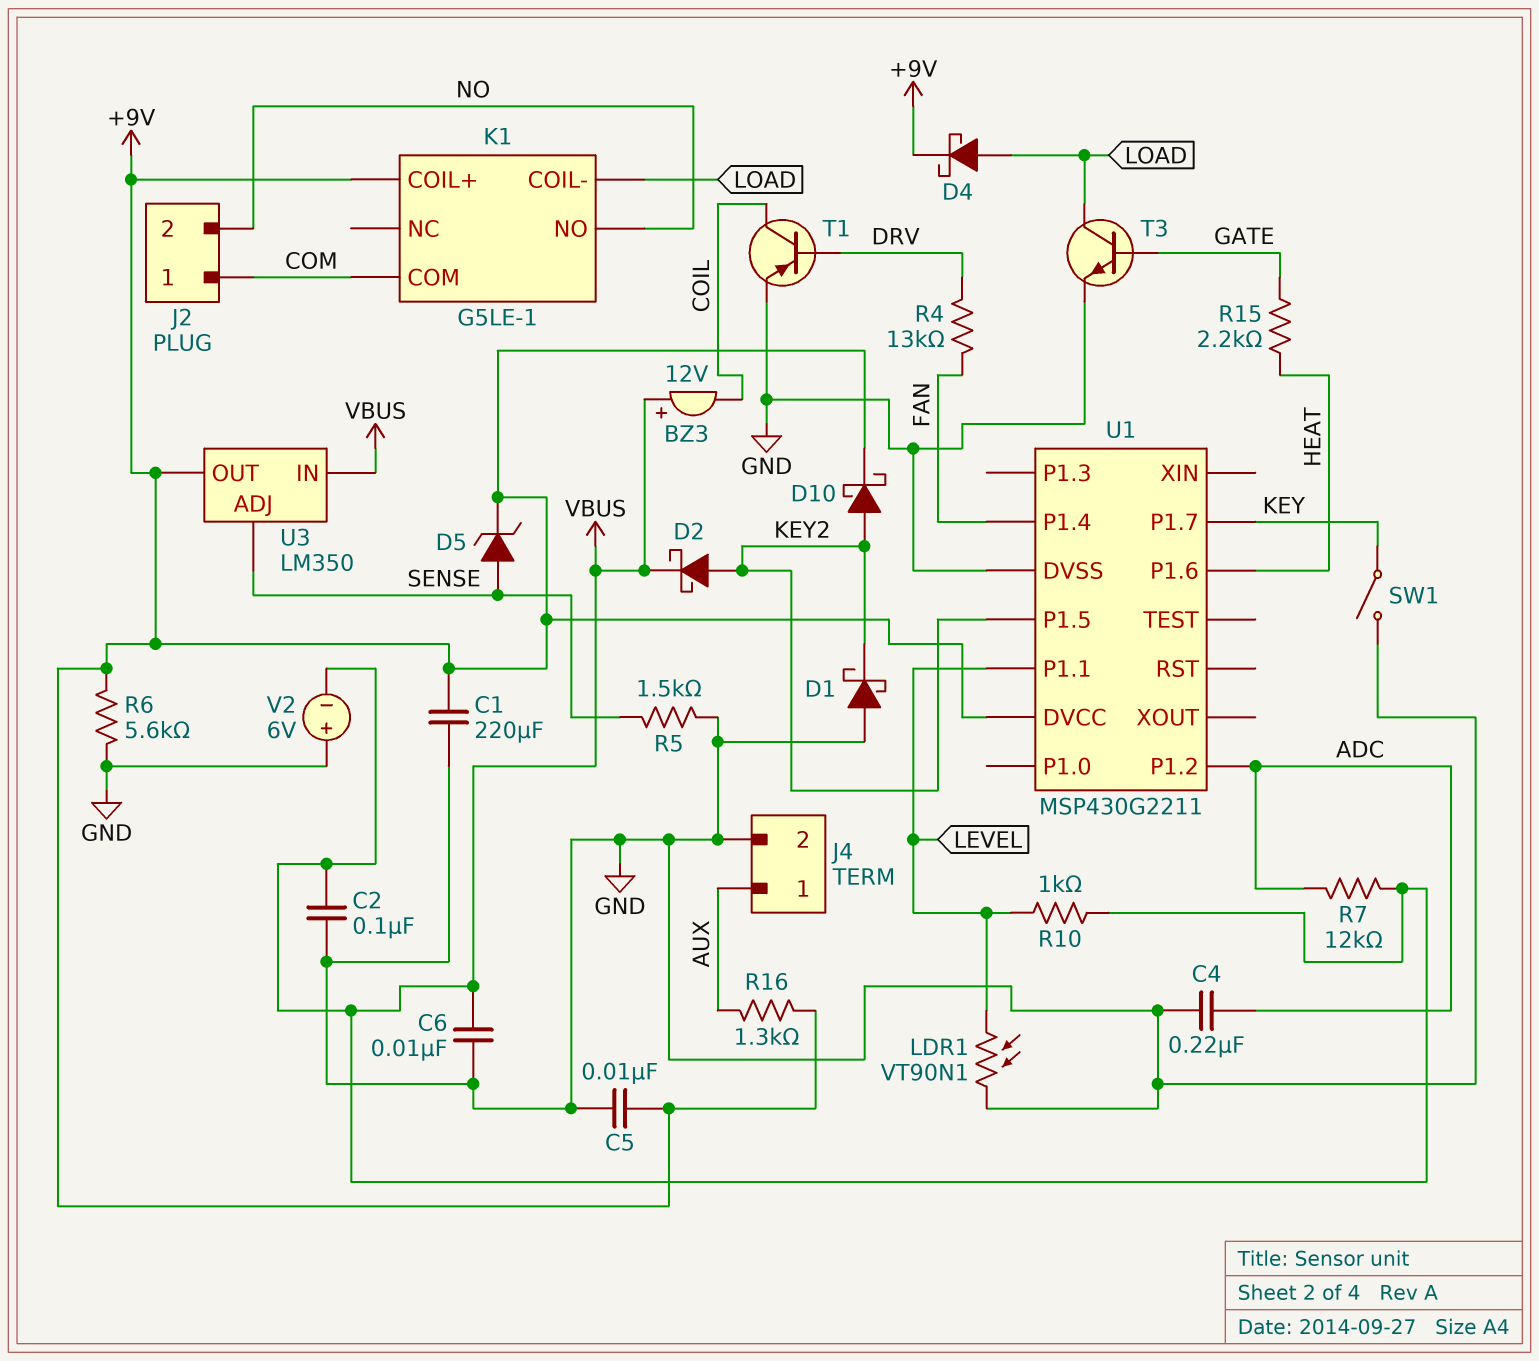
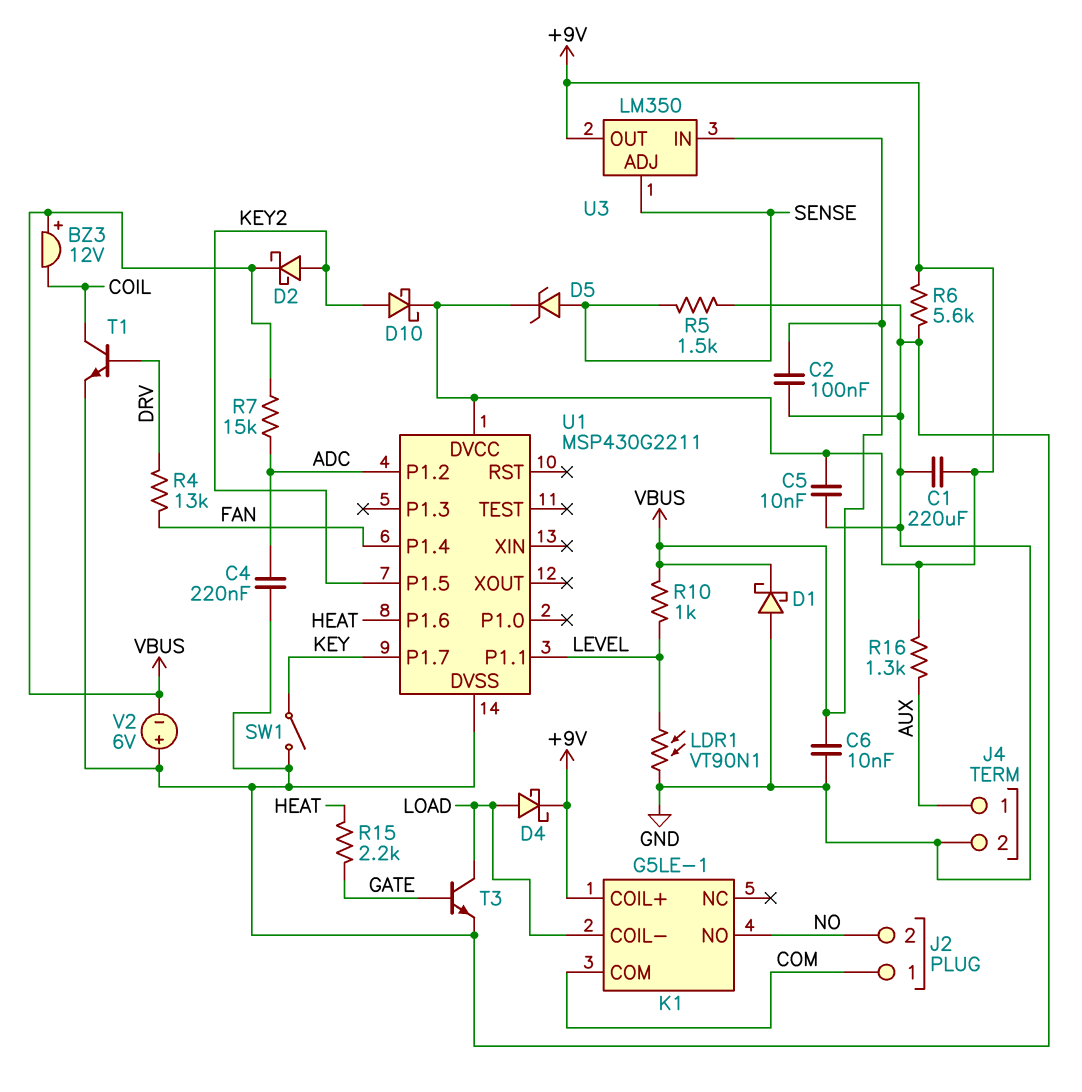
D1: schottky (A GND, K KEY2) -> schottky (A GND, K VBUS)
R7: 12k (ADC, VBUS) -> 15k (ADC, VBUS)
T1: PNP (B DRV, C COIL, E GND) -> NPN (B DRV, C COIL, E GND)

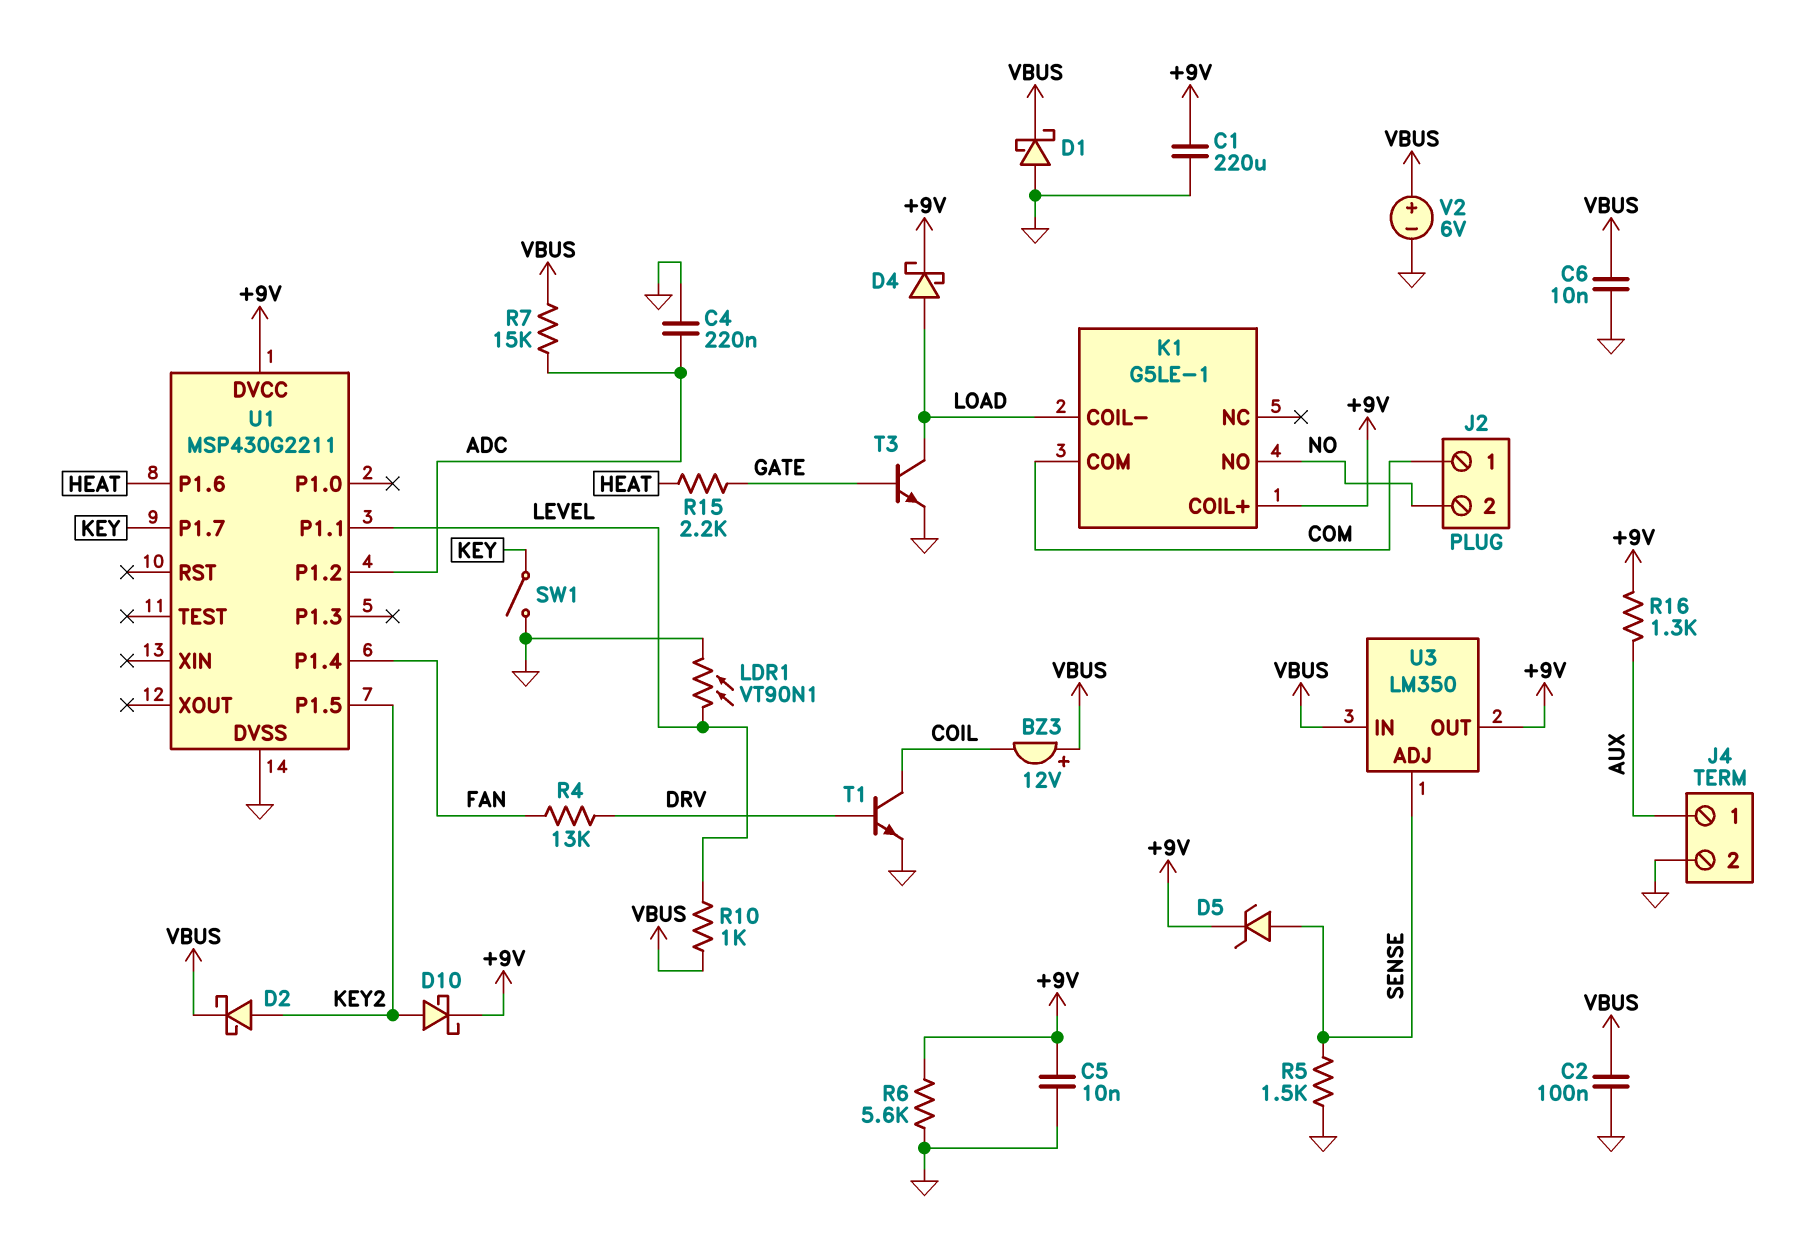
V2: 6V (plus GND, minus VBUS) -> 6V (plus VBUS, minus GND)

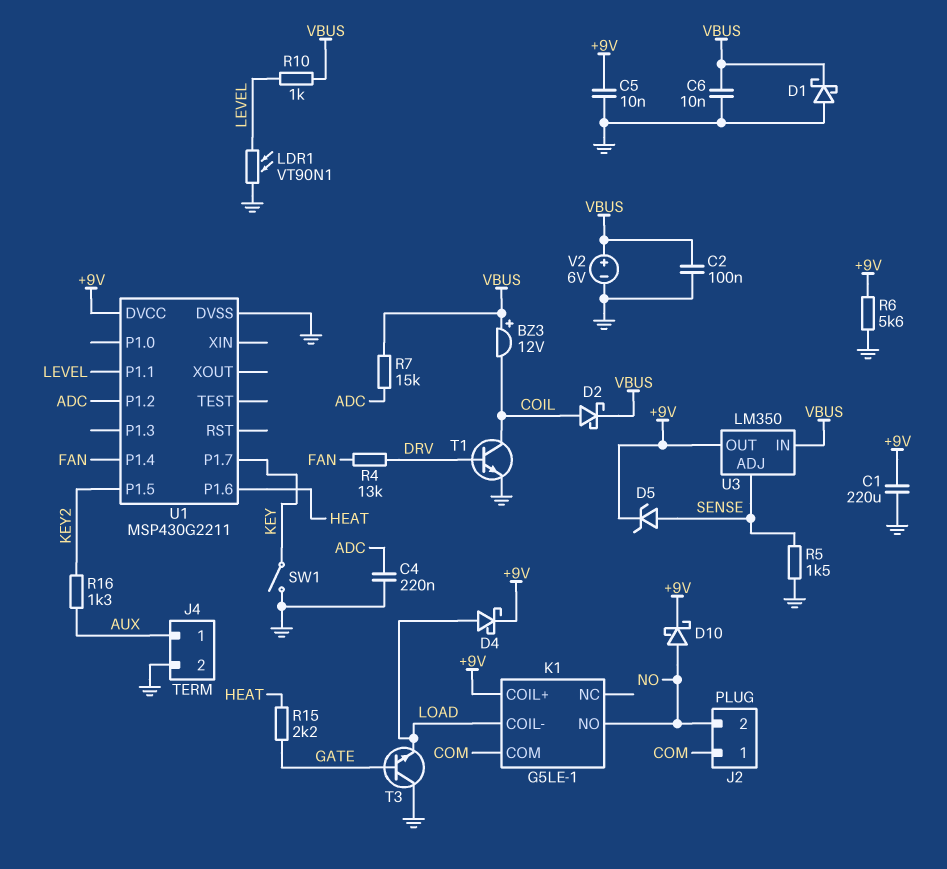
D2: schottky (A KEY2, K VBUS) -> schottky (A COIL, K VBUS)
D10: schottky (A KEY2, K +9V) -> schottky (A NO, K +9V)
R16: 1.3k (+9V, AUX) -> 1.3k (AUX, KEY2)
T3: NPN (B GATE, C LOAD, E GND) -> NPN (B GATE, C GND, E LOAD)

